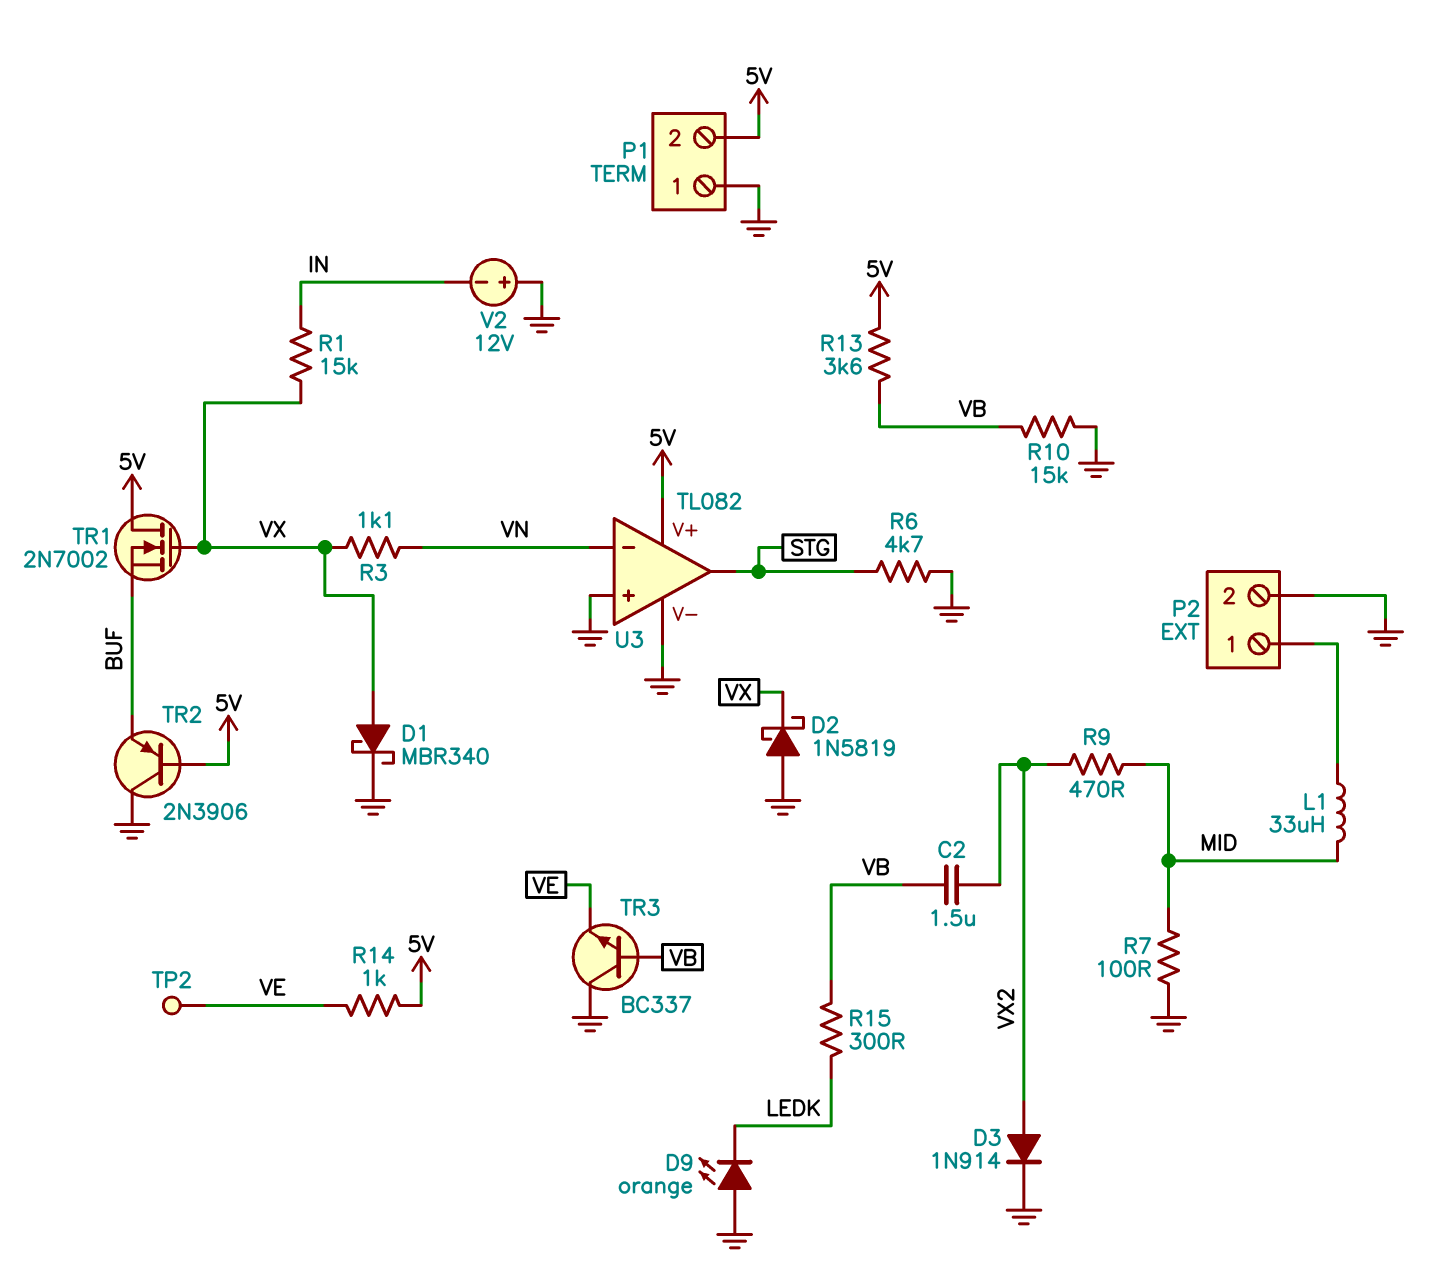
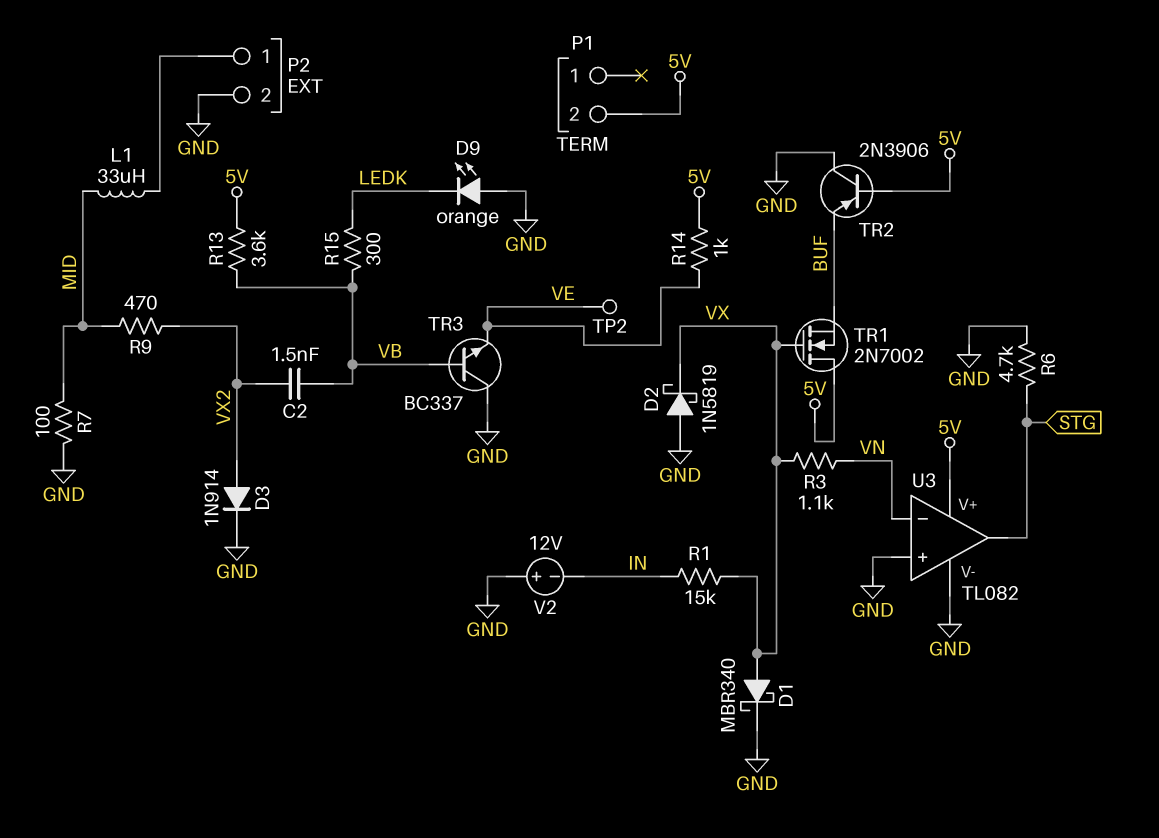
C2: 1.5uF (VB, VX2) -> 1.5nF (VB, VX2)
P1 pin 1: GND -> none
R10: 15k (GND, VB) -> none

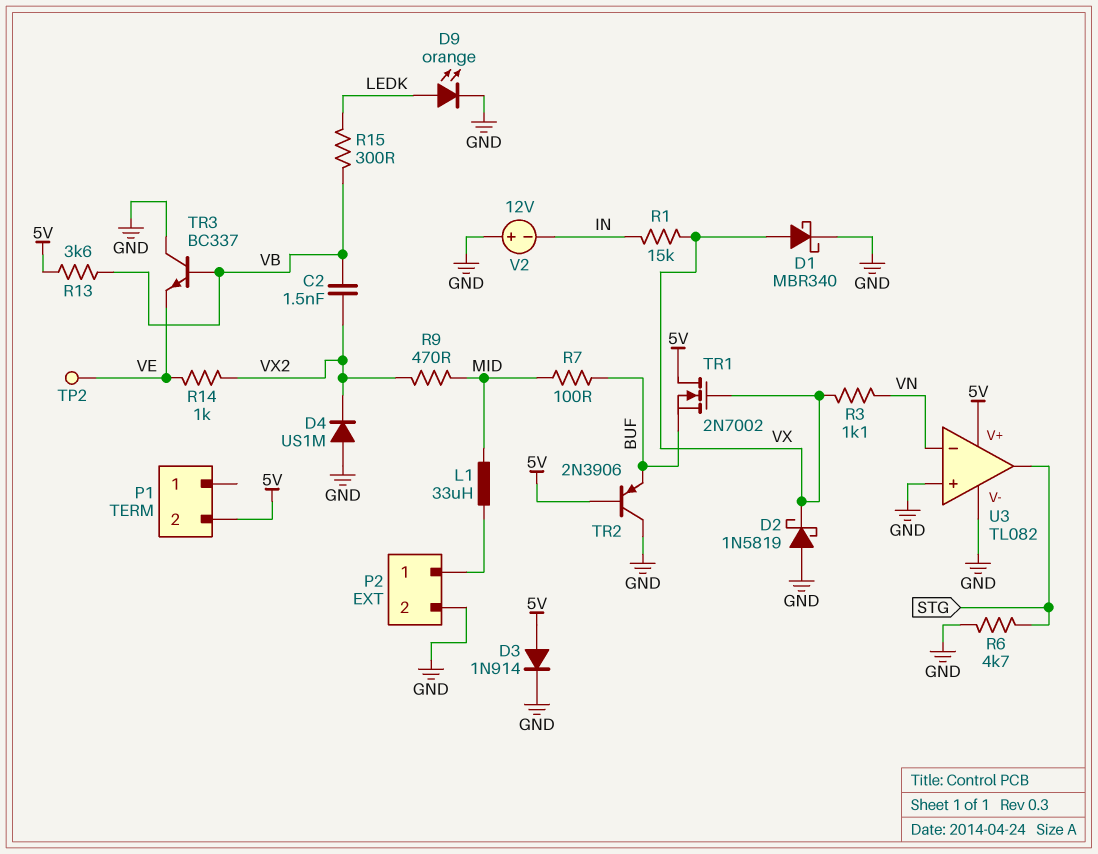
D3: diode 1N914 (A VX2, K GND) -> diode 1N914 (A 5V, K GND)
D4: none -> diode US1M (A GND, K VX2)
D9: LED orange (A GND, K LEDK) -> LED orange (A LEDK, K GND)
R7: 100 (GND, MID) -> 100 (BUF, MID)
R14: 1k (5V, VE) -> 1k (VE, VX2)

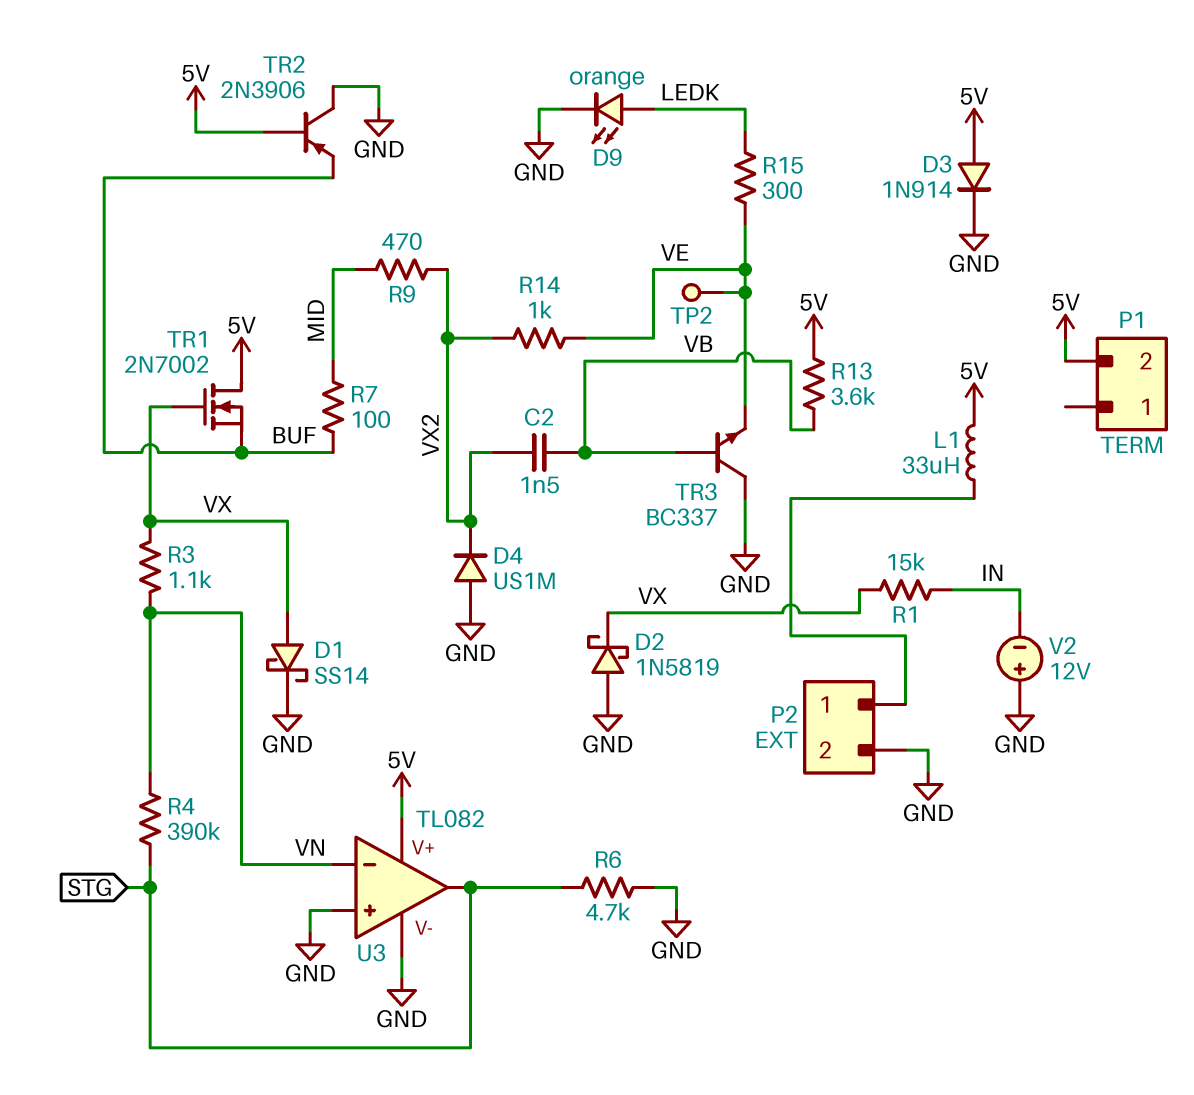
D1: schottky MBR340 (A VX, K GND) -> schottky SS14 (A VX, K GND)
L1: 33uH (MID, P2/1) -> 33uH (5V, P2/1)
R4: none -> 390k (STG, VN)
R15: 300 (LEDK, VB) -> 300 (LEDK, VE)

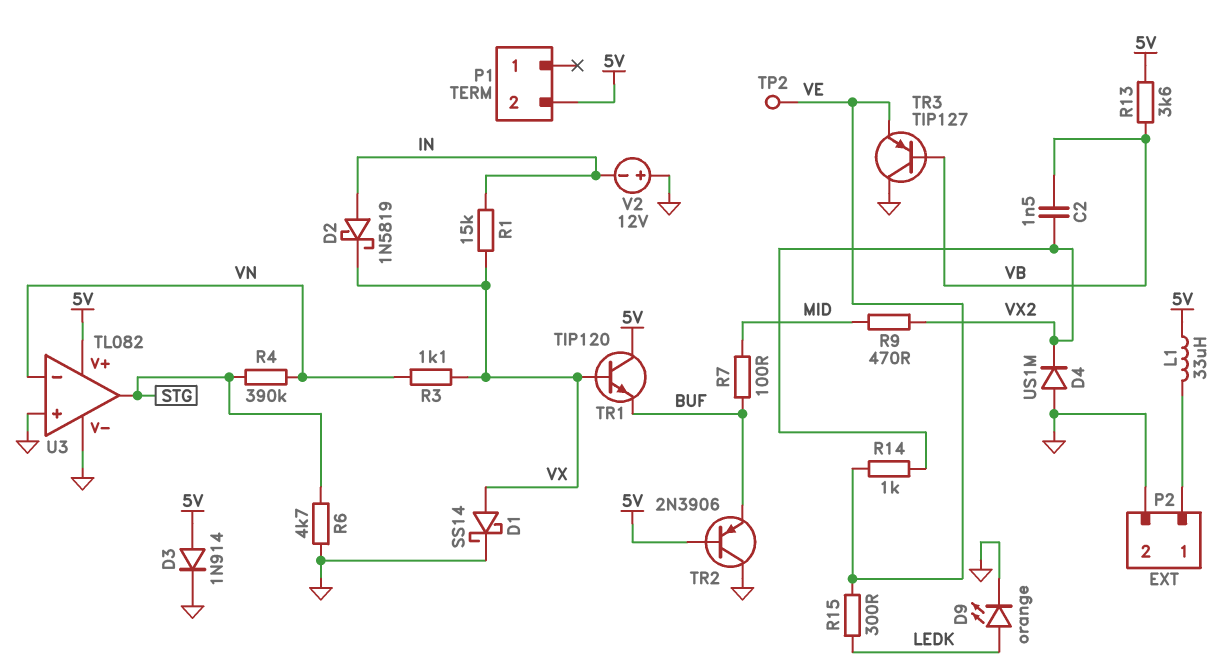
D2: schottky 1N5819 (A GND, K VX) -> schottky 1N5819 (A IN, K VX)
TR1: NMOS 2N7002 (G VX, D 5V, S BUF) -> NPN TIP120 (B VX, C 5V, E BUF)
TR3: NPN BC337 (B VB, C GND, E VE) -> PNP TIP127 (B VB, C GND, E VE)

